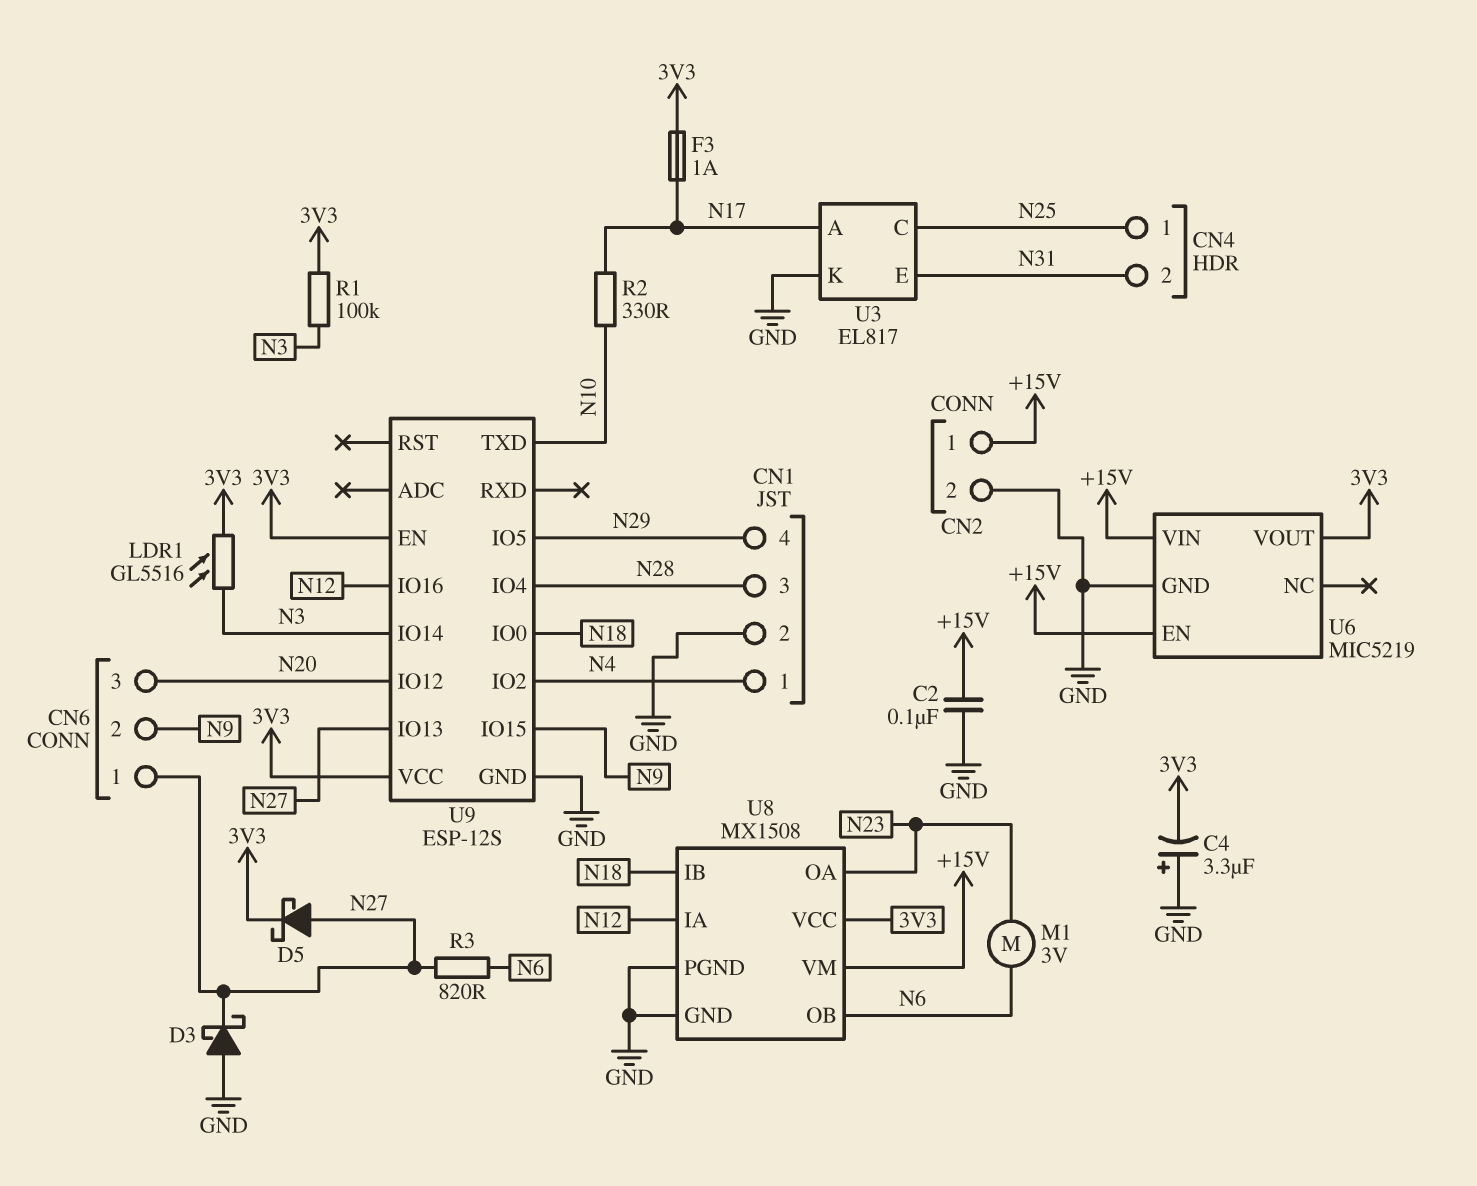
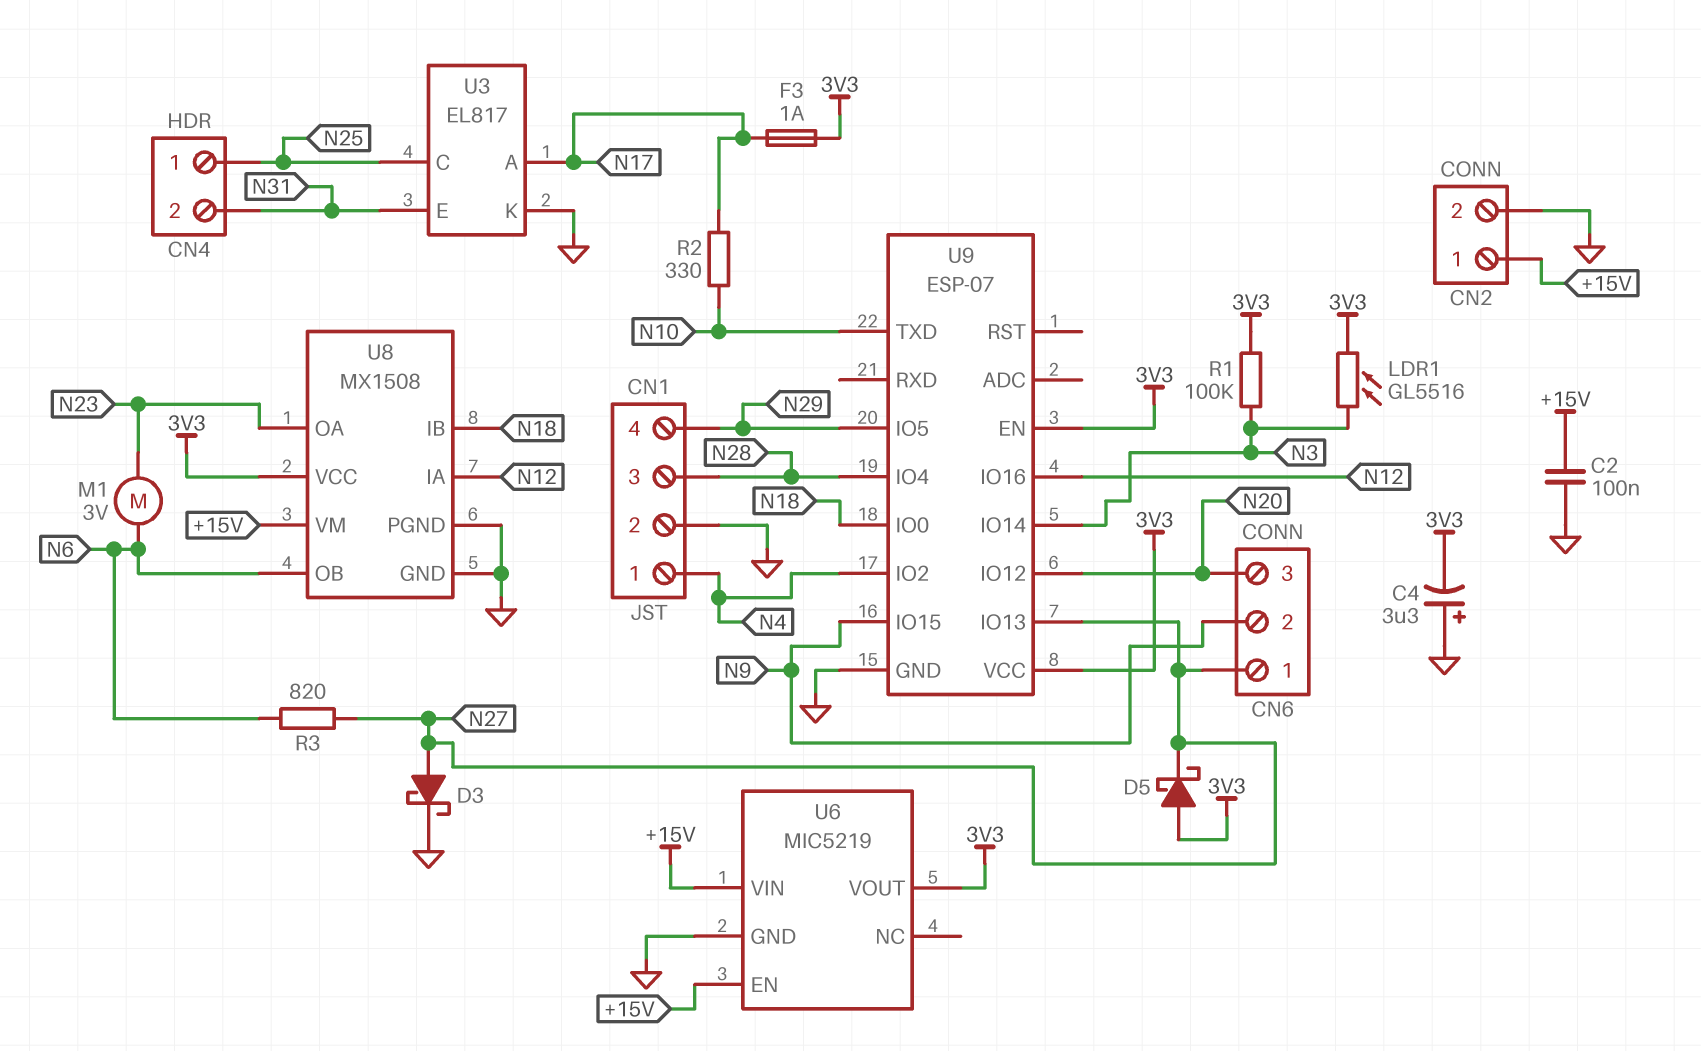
D3: schottky (A GND, K N27) -> schottky (A N27, K GND)
D5: schottky (A N27, K 3V3) -> schottky (A 3V3, K N27)
U9: ESP-12S -> ESP-07

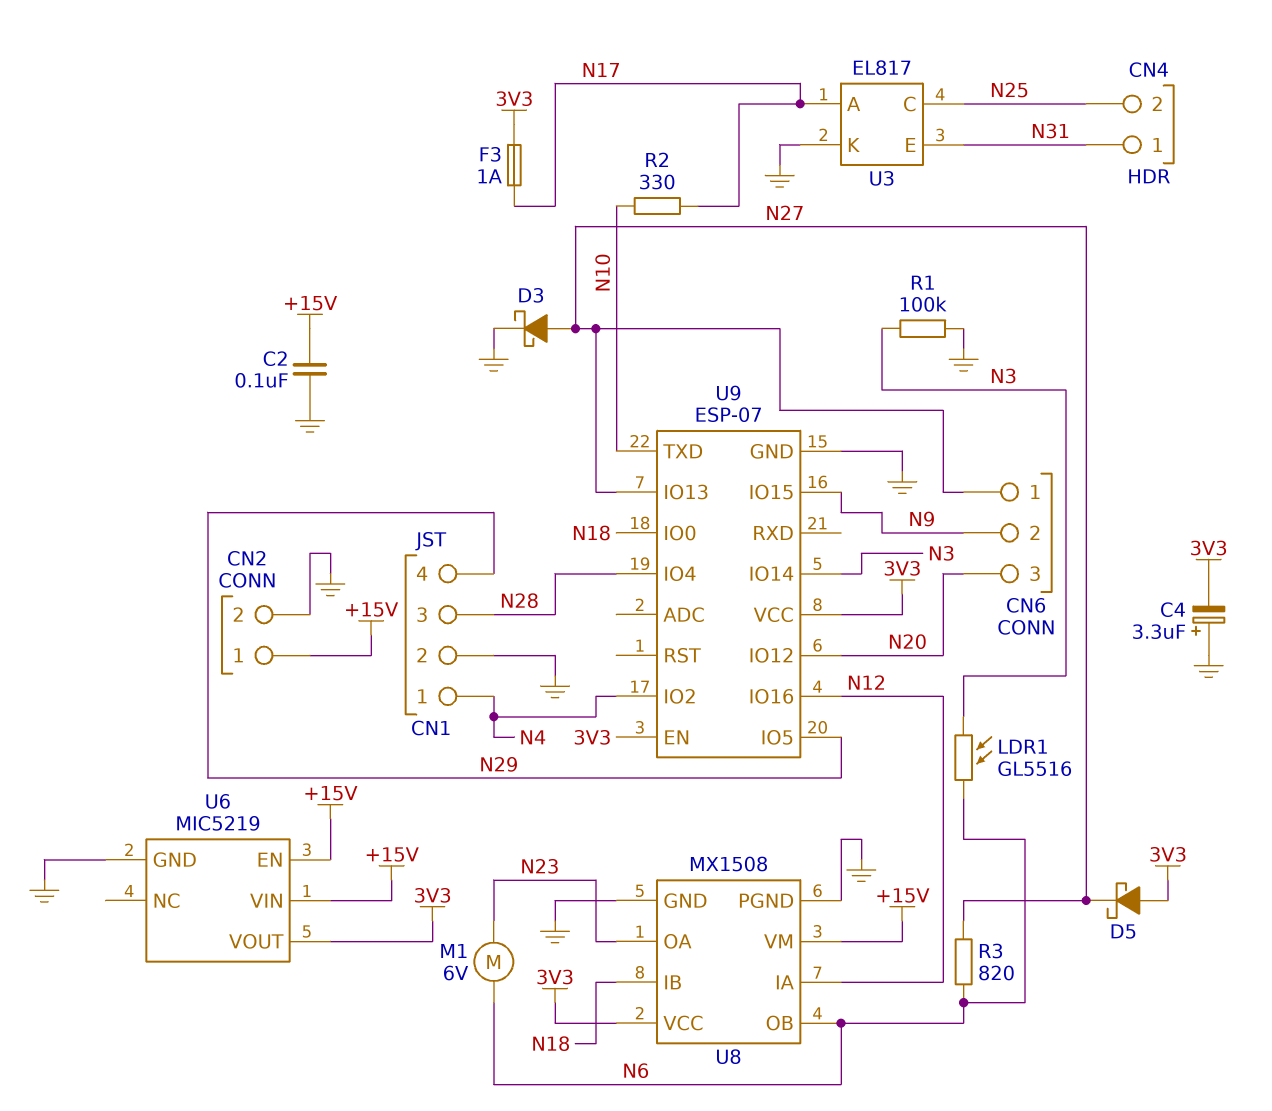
CN4 pin 1: N25 -> N31
CN4 pin 2: N31 -> N25
LDR1: GL5516 (3V3, N3) -> GL5516 (N3, N6)
M1: motor 3V (N6, N23) -> motor 6V (N6, N23)
R1: 100k (3V3, N3) -> 100k (GND, N3)

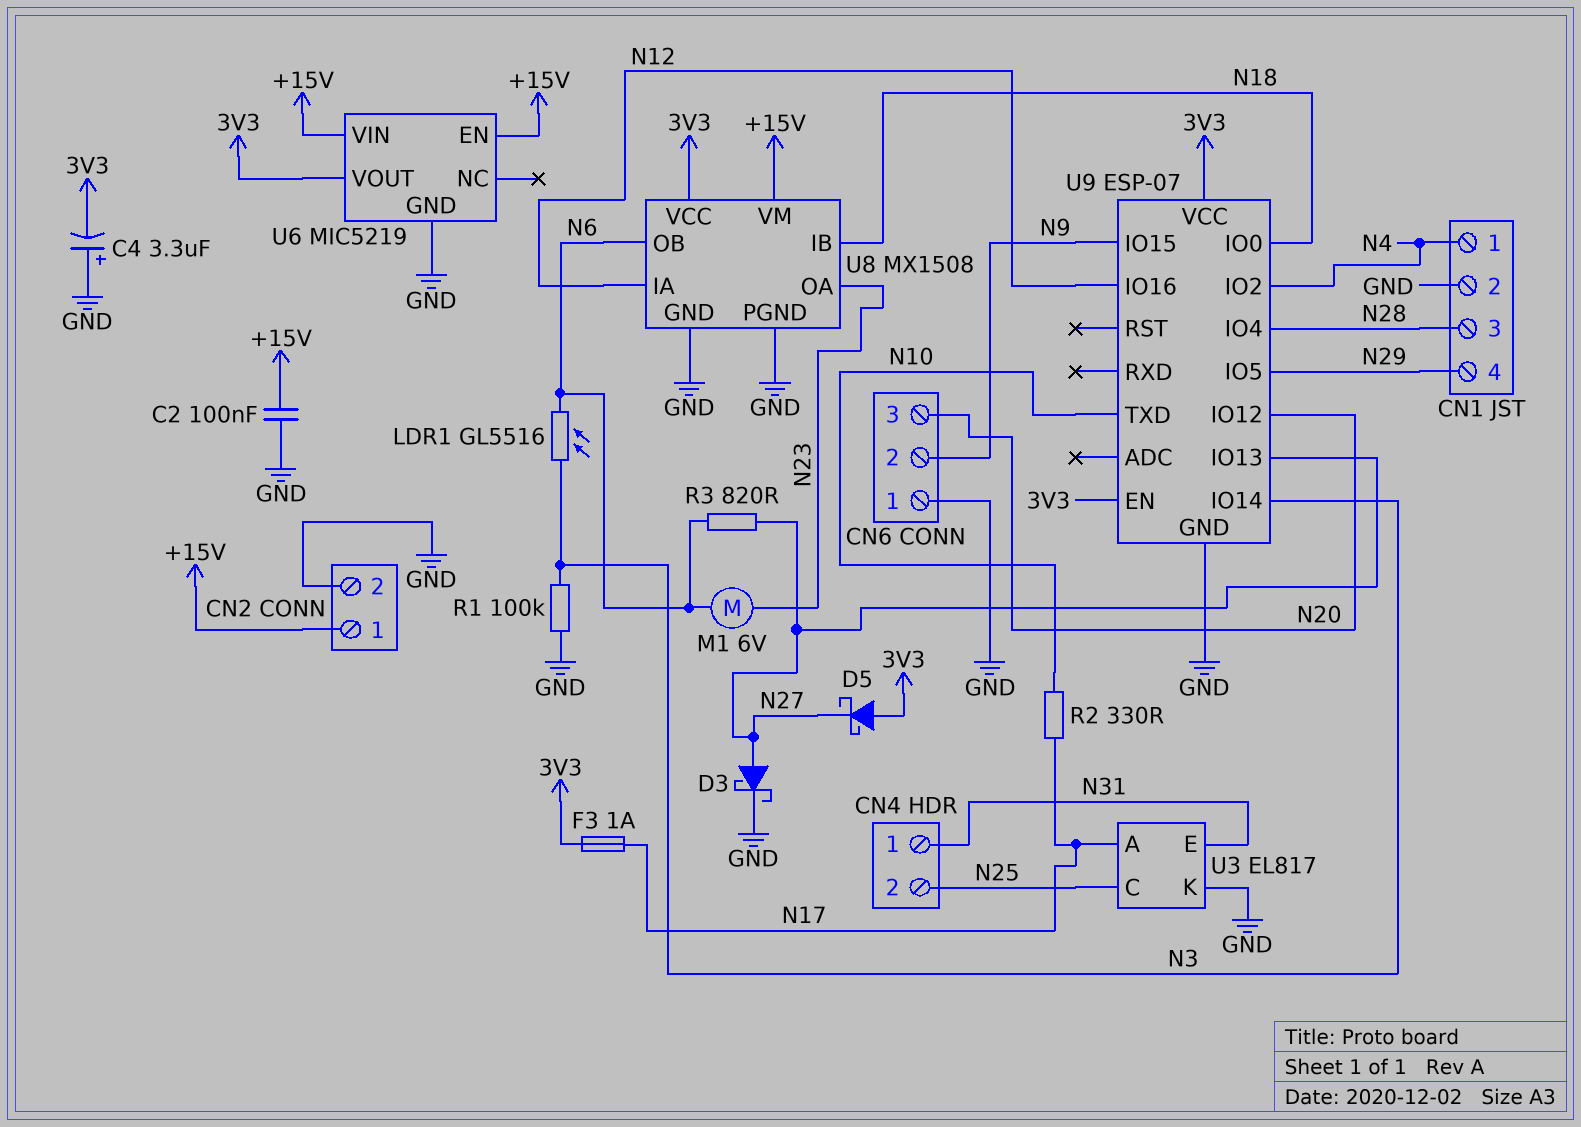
CN6 pin 1: N27 -> GND

